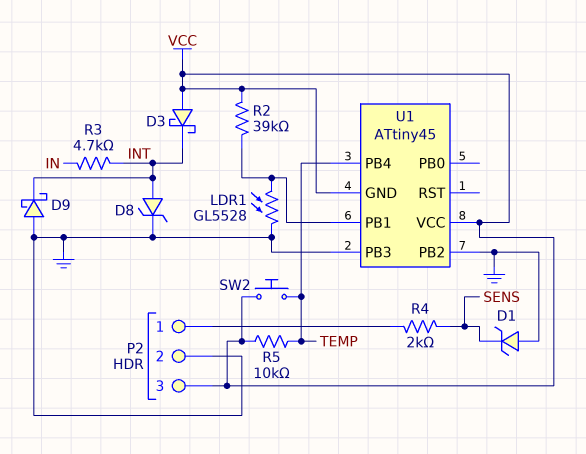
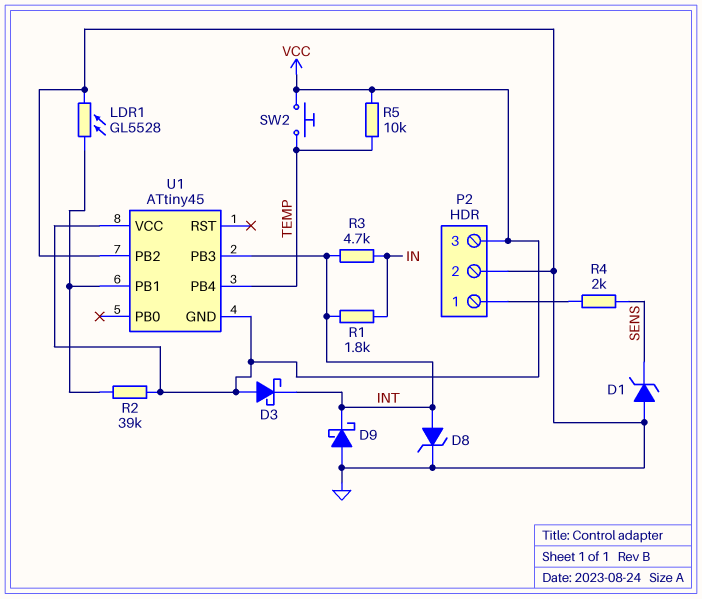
R1: none -> 1.8k (IN, INT)
U1 pin PB3: GND -> INT

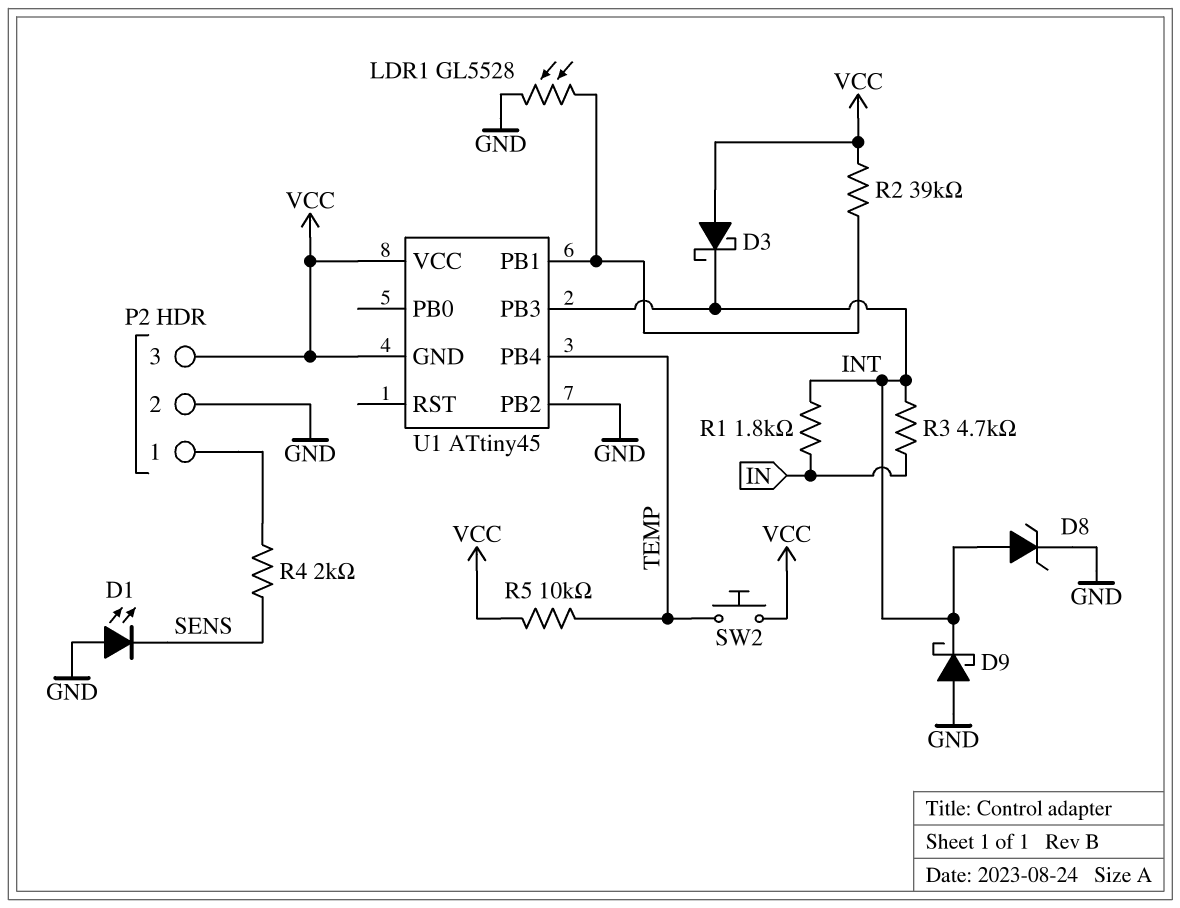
D1: zener (A GND, K SENS) -> LED (A GND, K SENS)

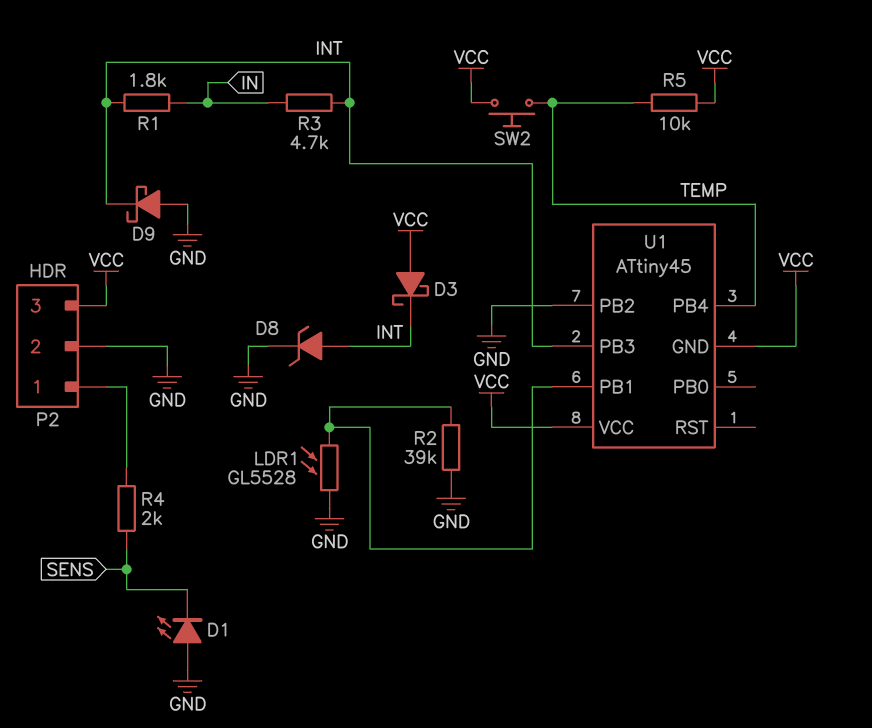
R2: 39k (U1/PB1, VCC) -> 39k (GND, U1/PB1)

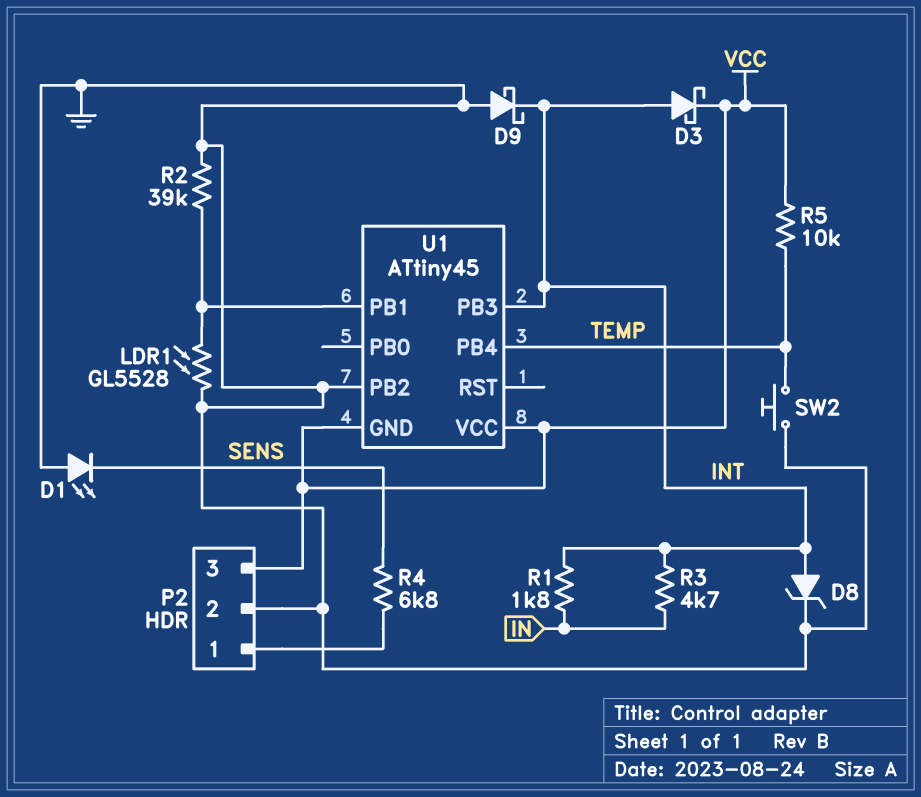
D3: schottky (A VCC, K INT) -> schottky (A INT, K VCC)
R4: 2k (P2/1, SENS) -> 6.8k (P2/1, SENS)
SW2: button (TEMP, VCC) -> button (GND, TEMP)

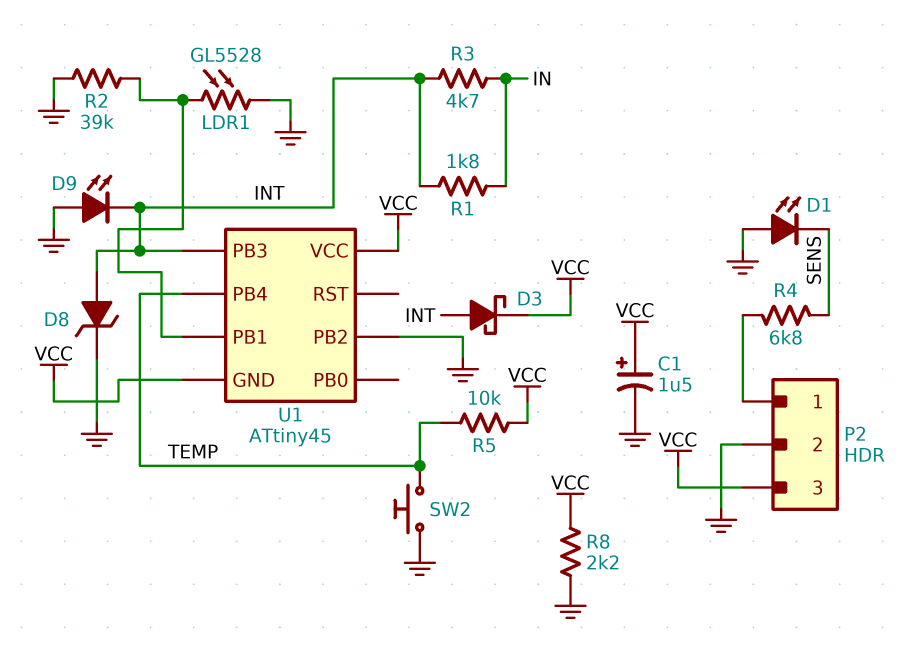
C1: none -> 1.5uF (plus VCC, minus GND)
D9: schottky (A GND, K INT) -> LED (A GND, K INT)
R8: none -> 2.2k (GND, VCC)

